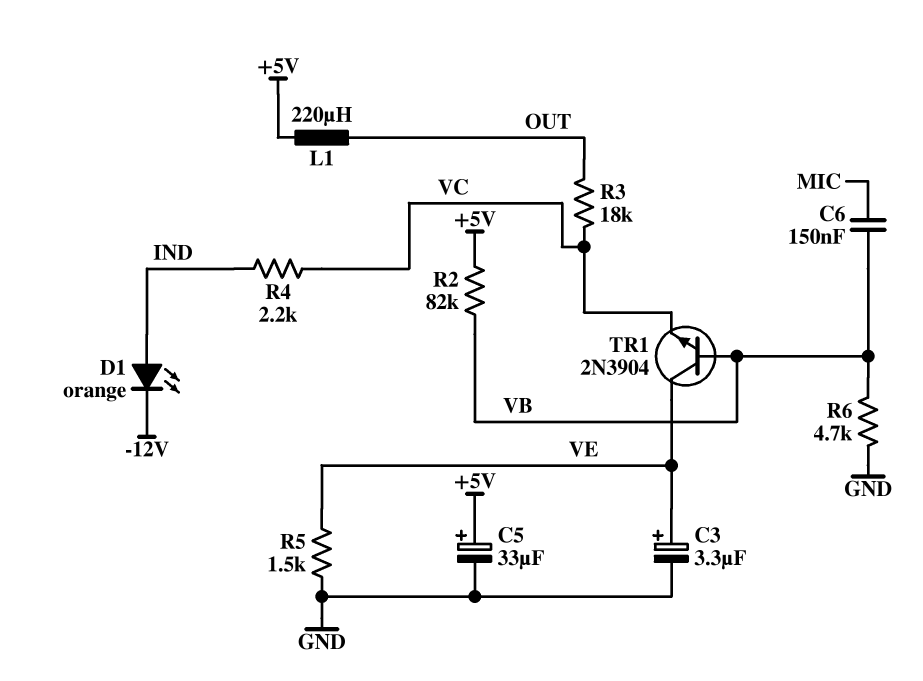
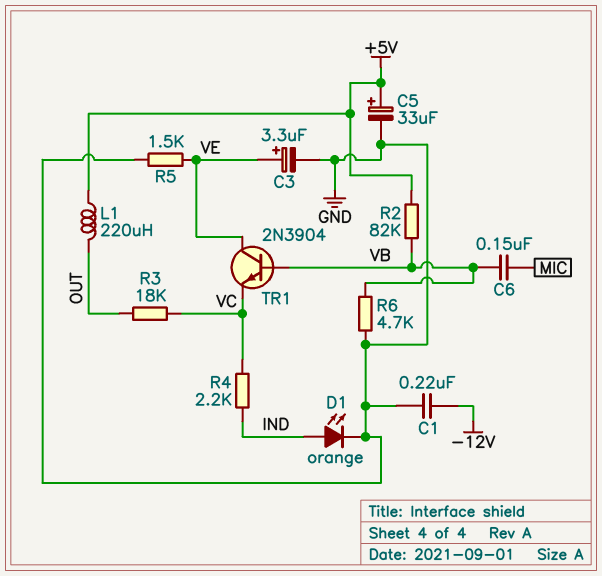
C1: none -> 220nF (-12V, GND)
D1: LED orange (A IND, K -12V) -> LED orange (A IND, K GND)

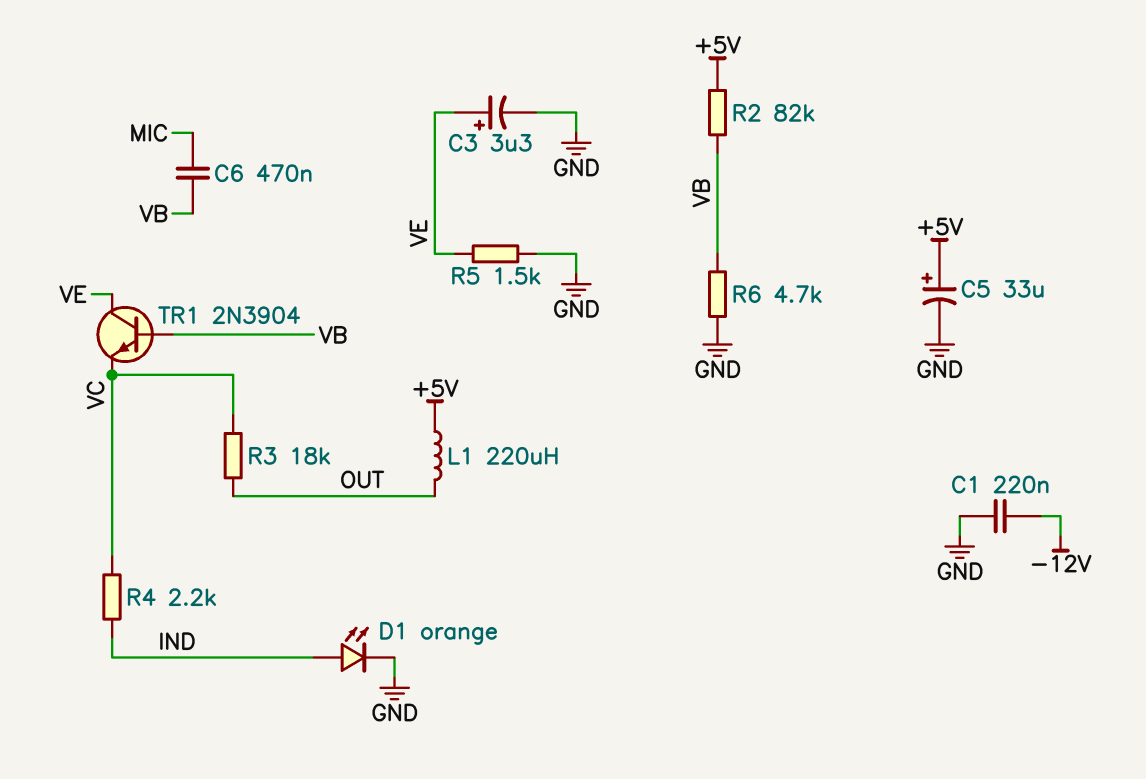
C6: 150nF (MIC, VB) -> 470nF (MIC, VB)

